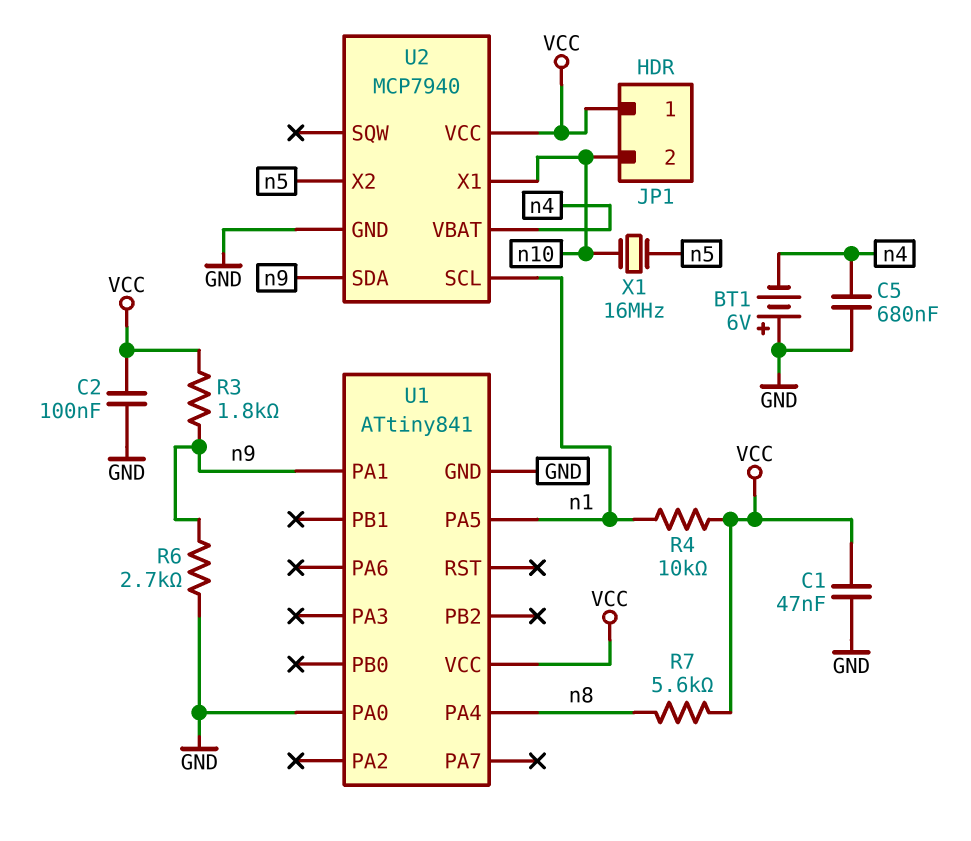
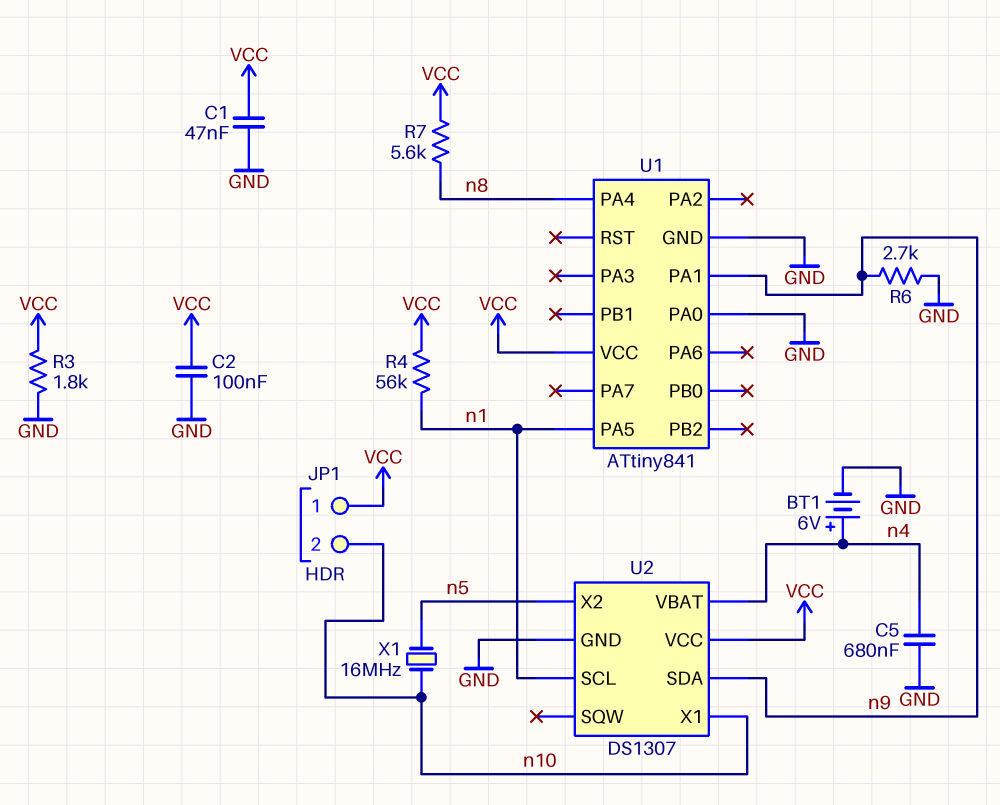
BT1: 6V (plus GND, minus n4) -> 6V (plus n4, minus GND)
R3: 1.8k (VCC, n9) -> 1.8k (GND, VCC)
R4: 10k (VCC, n1) -> 56k (VCC, n1)
U2: MCP7940 -> DS1307

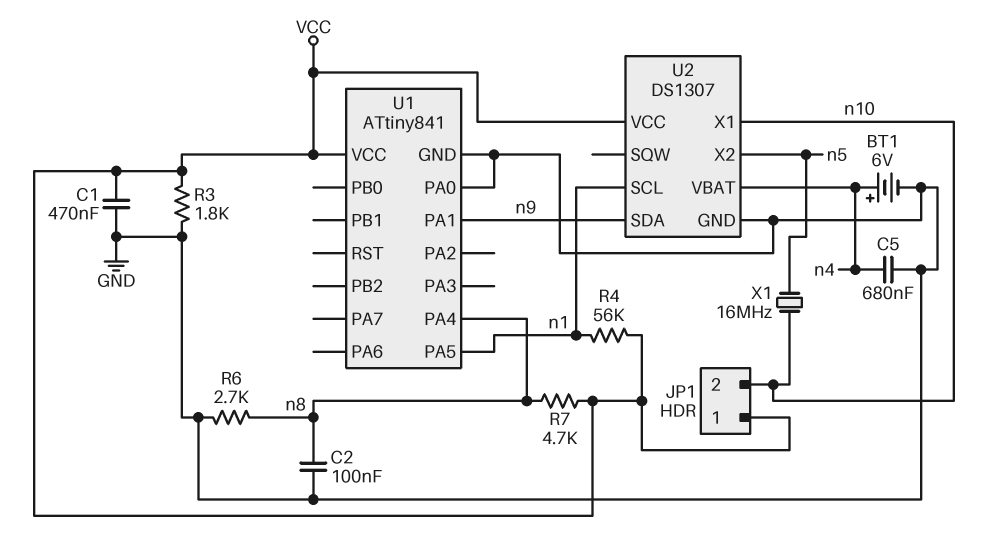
C1: 47nF (GND, VCC) -> 470nF (GND, VCC)
C2: 100nF (GND, VCC) -> 100nF (GND, n8)
R6: 2.7k (GND, n9) -> 2.7k (GND, n8)
R7: 5.6k (VCC, n8) -> 4.7k (VCC, n8)

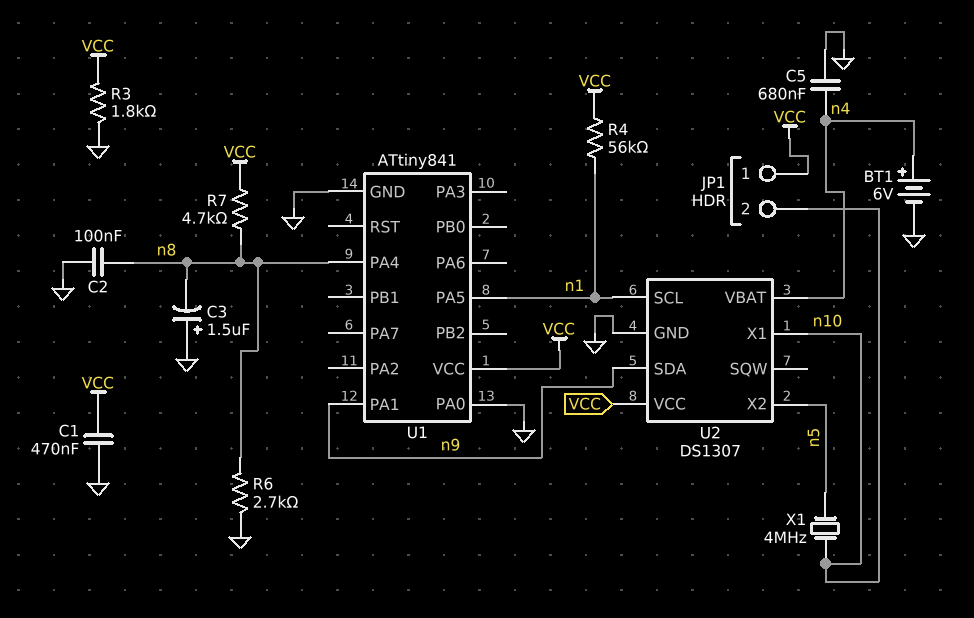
C3: none -> 1.5uF (plus GND, minus n8)
X1: 16MHz (n5, n10) -> 4MHz (n5, n10)

